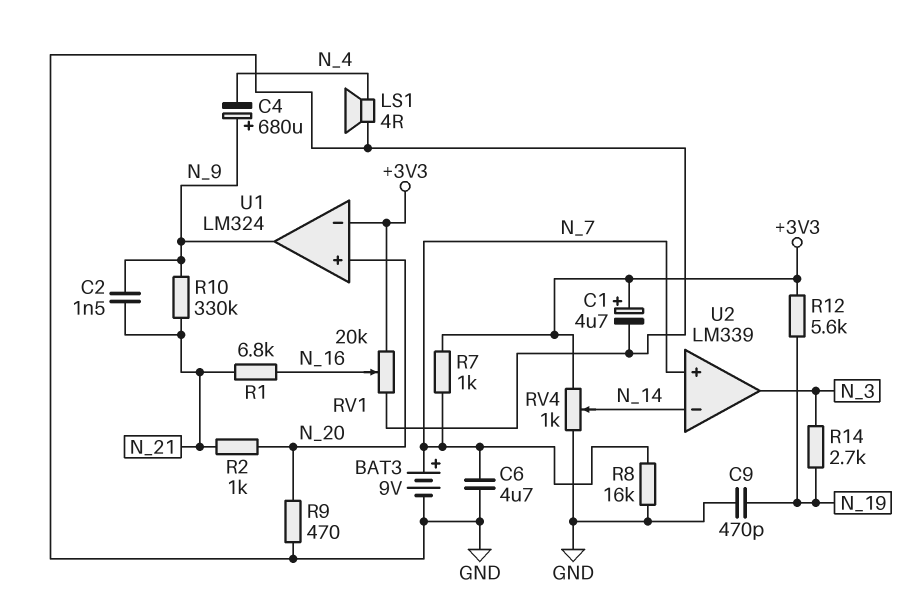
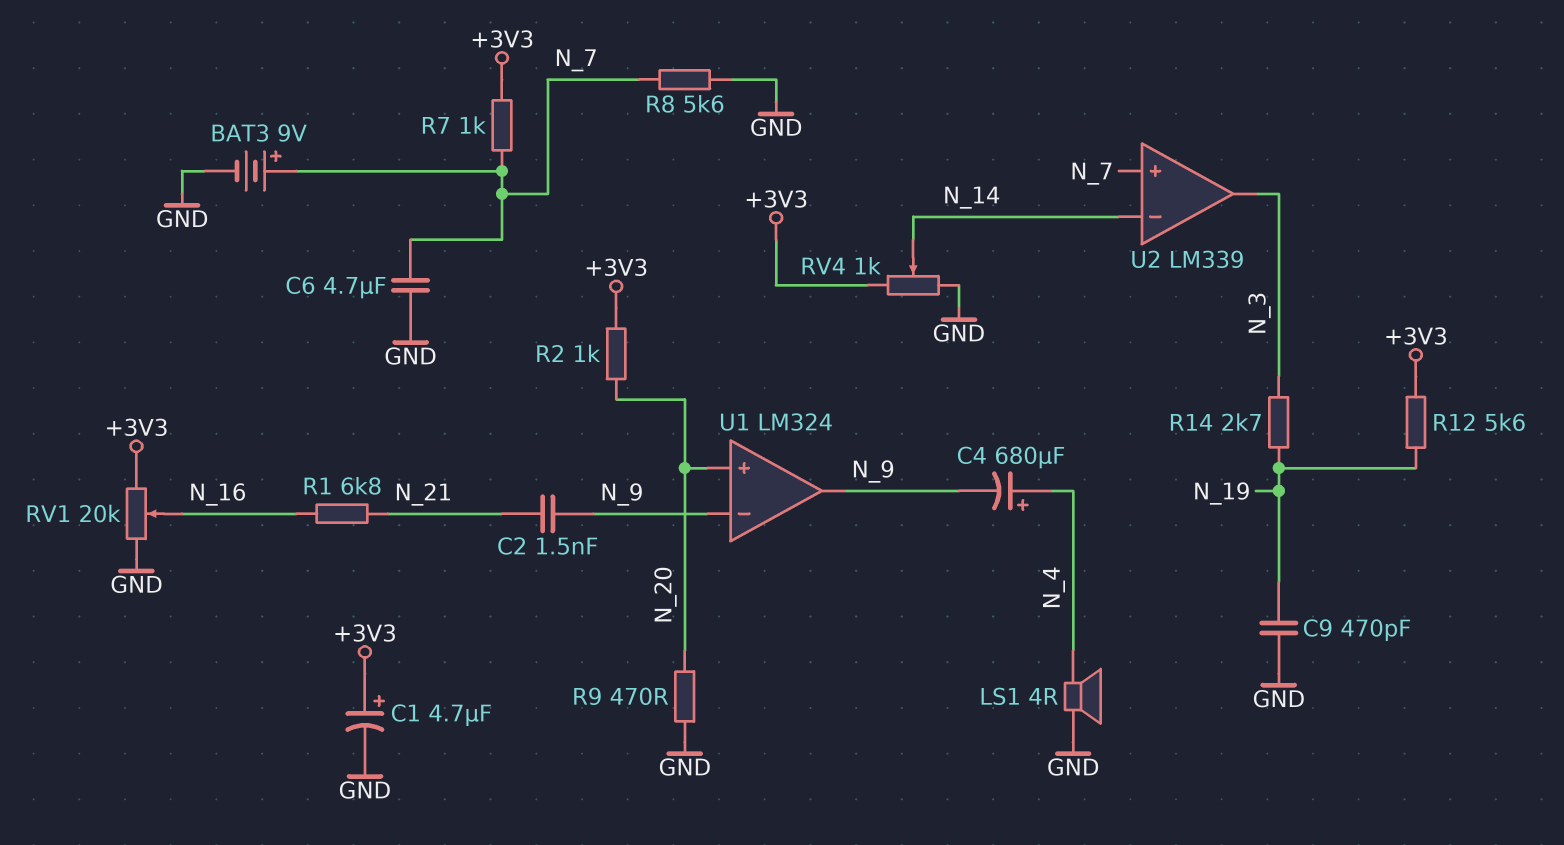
C4: 680uF (plus N_9, minus N_4) -> 680uF (plus N_4, minus N_9)
R2: 1k (N_20, N_21) -> 1k (+3V3, N_20)
R8: 16k (GND, N_7) -> 5.6k (GND, N_7)
R10: 330k (N_9, N_21) -> none
U1 pin in-: +3V3 -> N_9

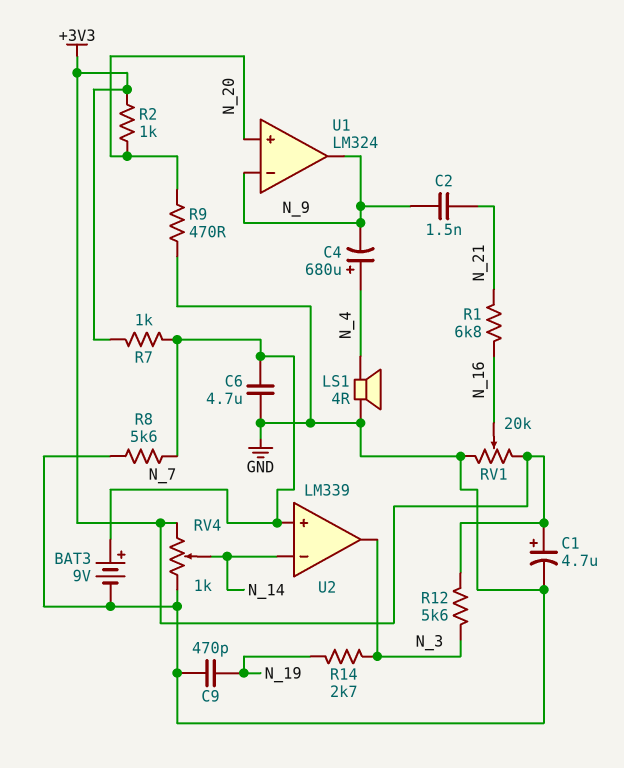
R12: 5.6k (+3V3, N_19) -> 5.6k (+3V3, N_3)

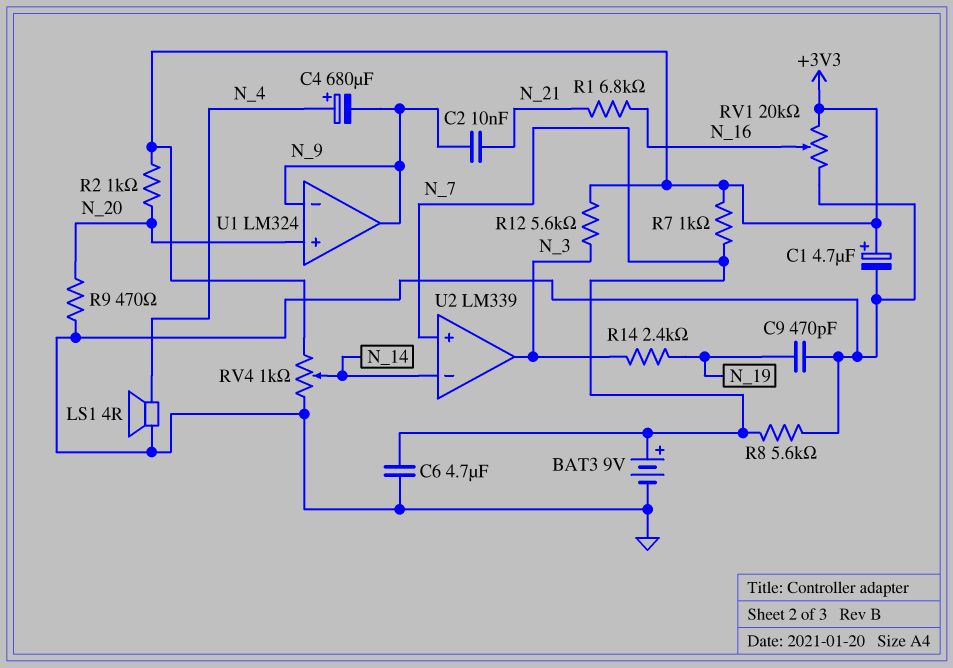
C2: 1.5nF (N_9, N_21) -> 10nF (N_9, N_21)
R14: 2.7k (N_3, N_19) -> 2.4k (N_3, N_19)

